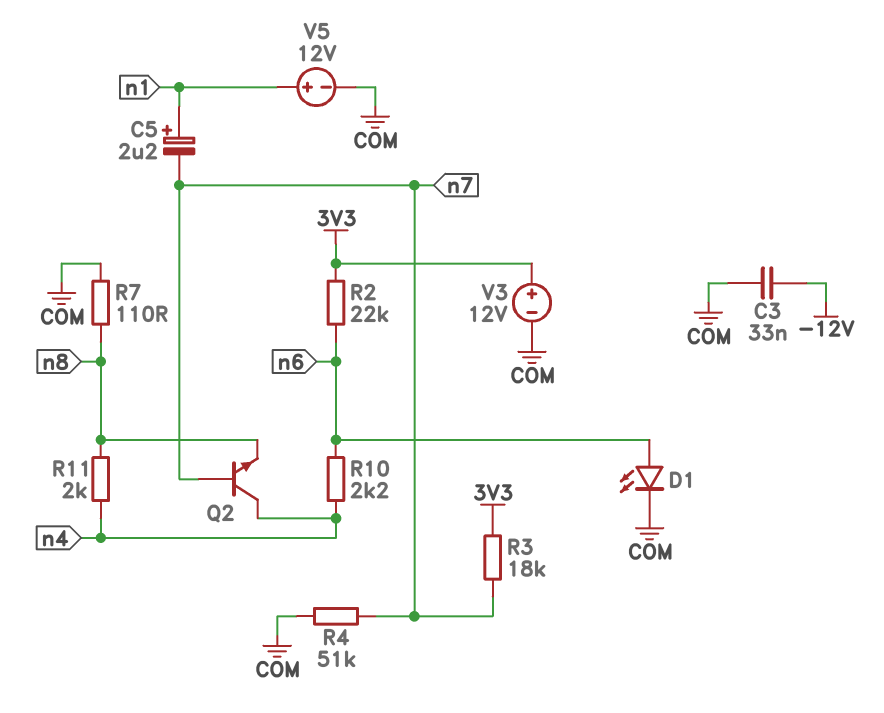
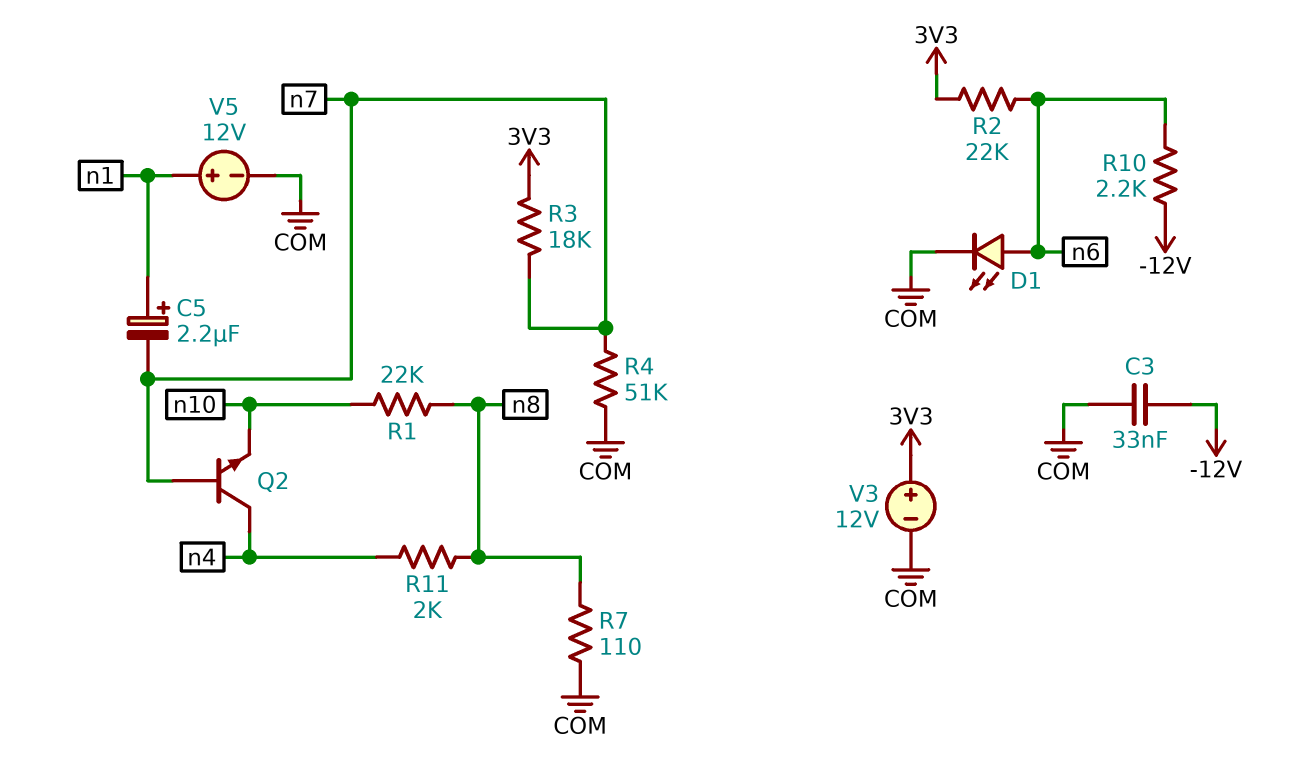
Q2: NPN (B n7, C n4, E n8) -> NPN (B n7, C n4, E n10)
R1: none -> 22k (n8, n10)
R10: 2.2k (n4, n6) -> 2.2k (-12V, n6)

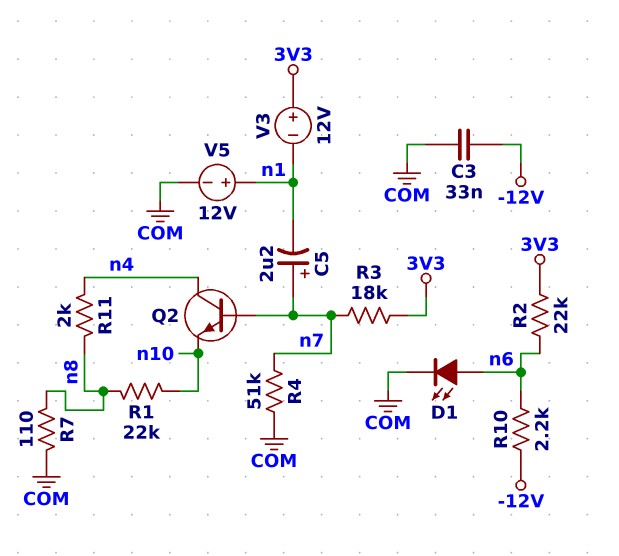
C5: 2.2uF (plus n1, minus n7) -> 2.2uF (plus n7, minus n1)
V3: 12V (plus 3V3, minus COM) -> 12V (plus 3V3, minus n1)

